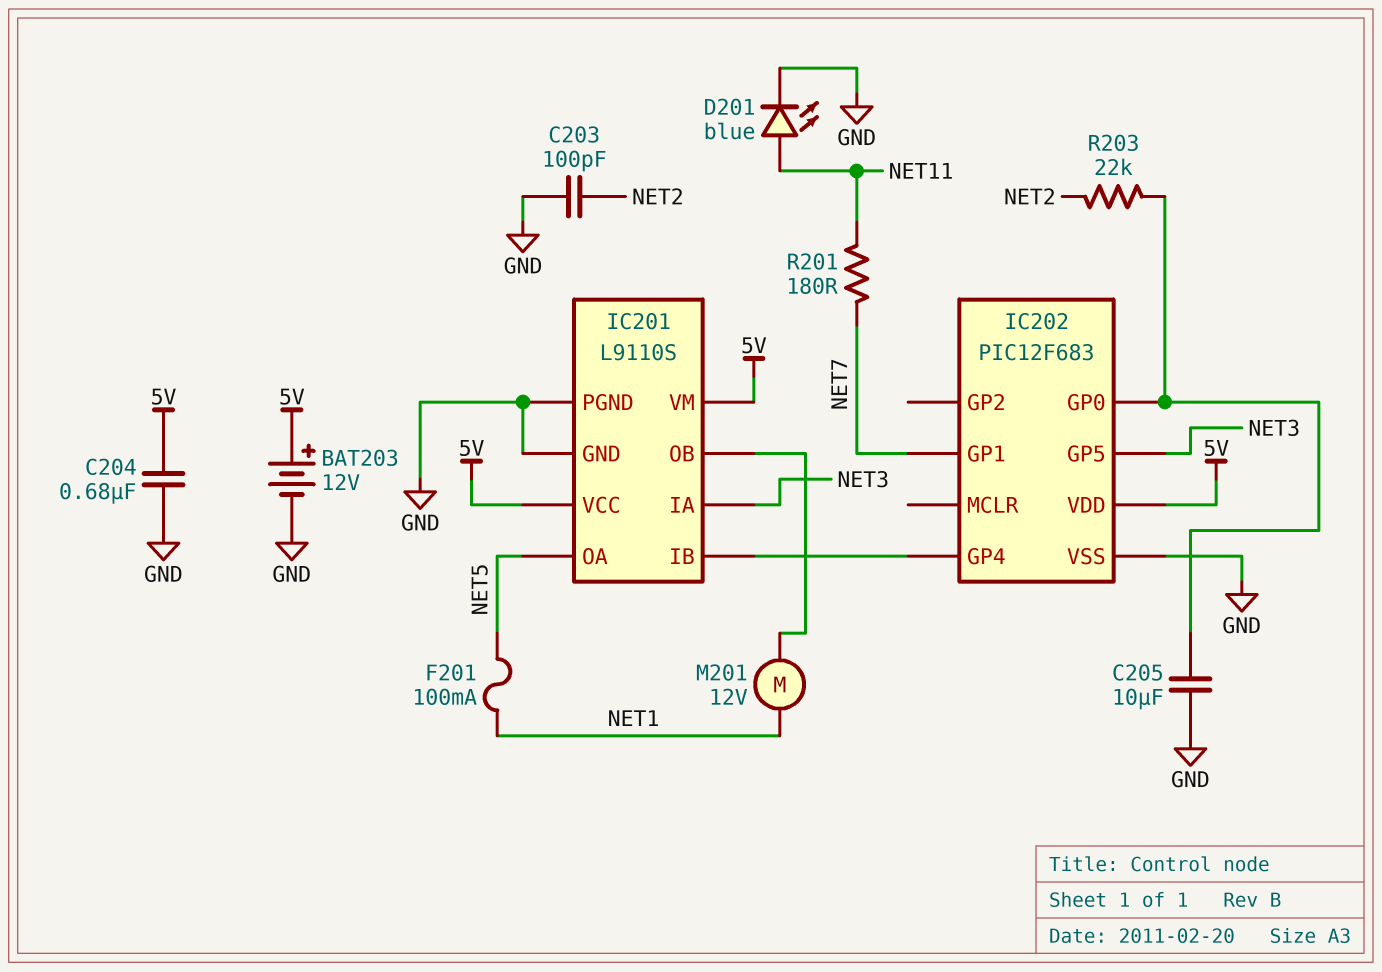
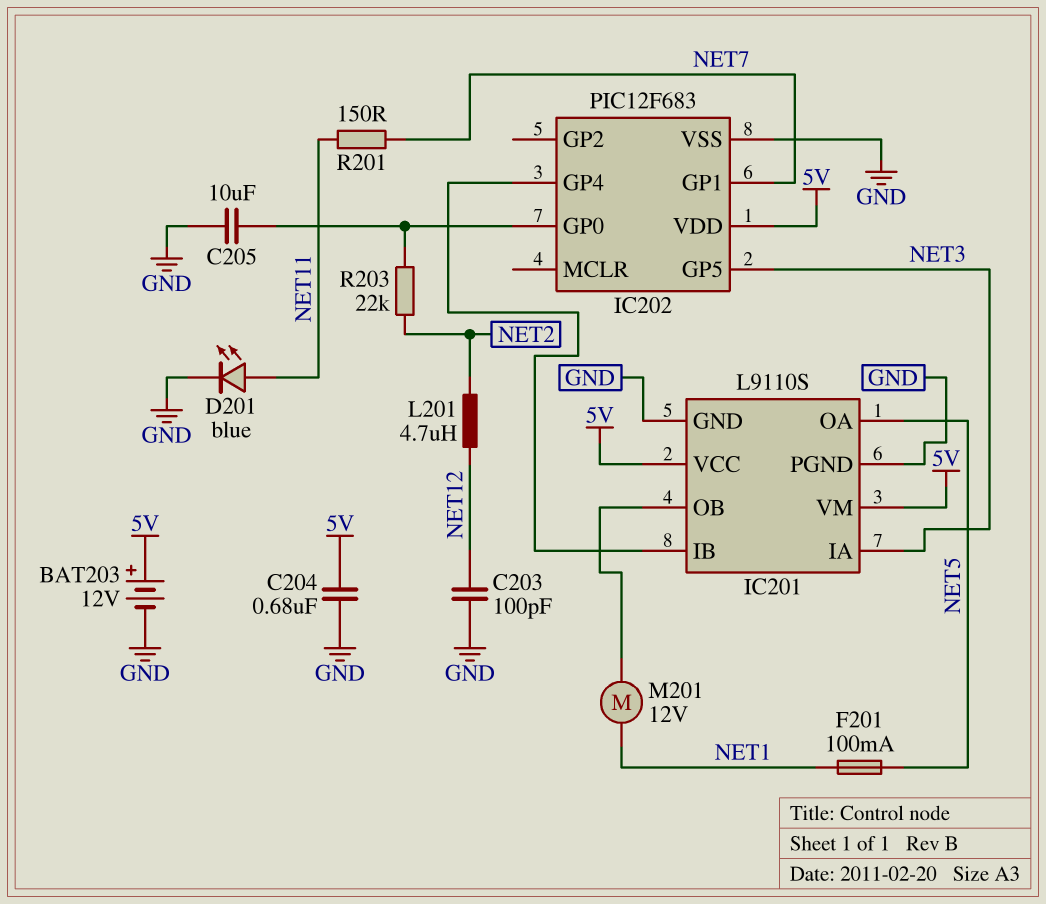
C203: 100pF (GND, NET2) -> 100pF (GND, NET12)
L201: none -> 4.7uH (NET2, NET12)
R201: 180 (NET7, NET11) -> 150 (NET7, NET11)

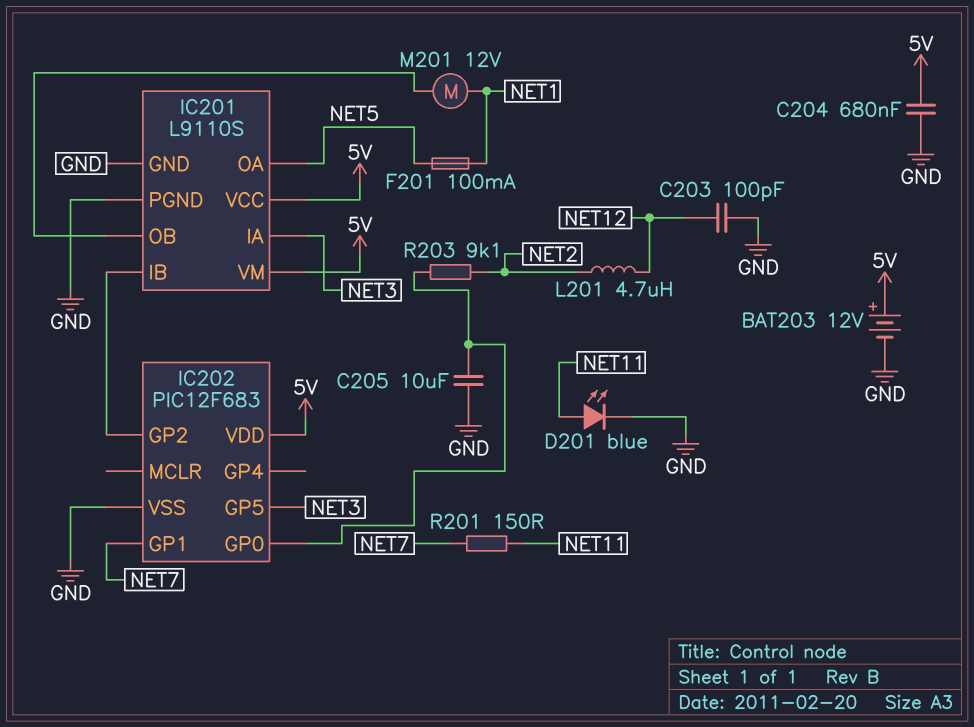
IC202 pin GP2: none -> IC201/IB
IC202 pin GP4: IC201/IB -> none
R203: 22k (IC202/GP0, NET2) -> 9.1k (IC202/GP0, NET2)

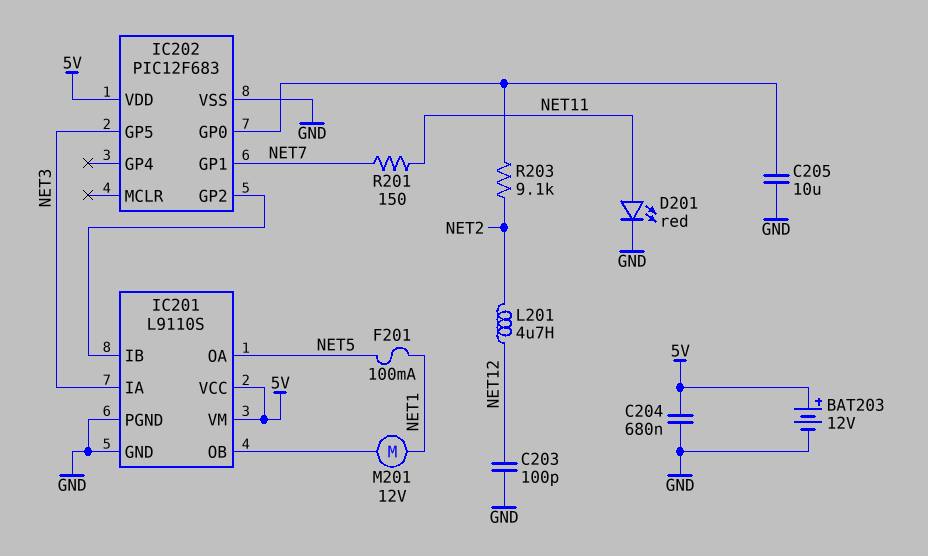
D201: LED blue (A NET11, K GND) -> LED red (A NET11, K GND)

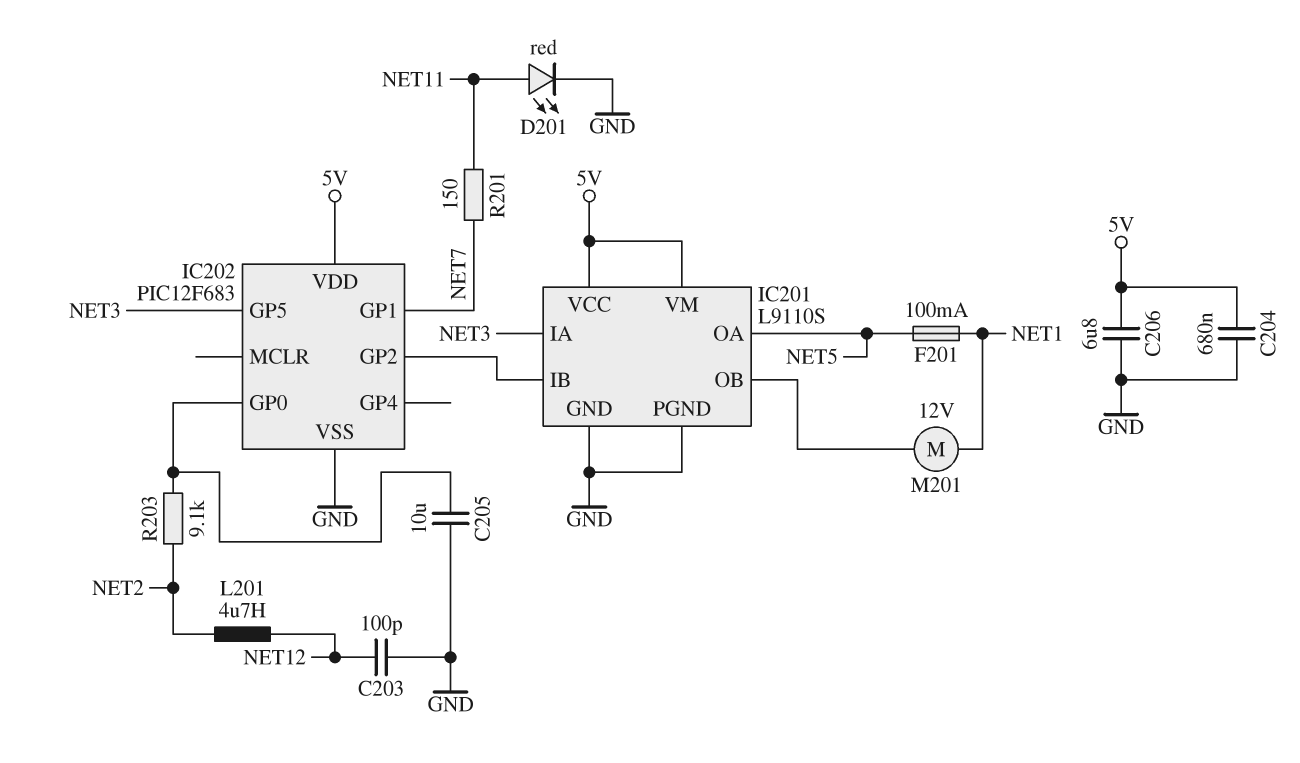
BAT203: 12V (plus 5V, minus GND) -> none
C206: none -> 6.8uF (5V, GND)

